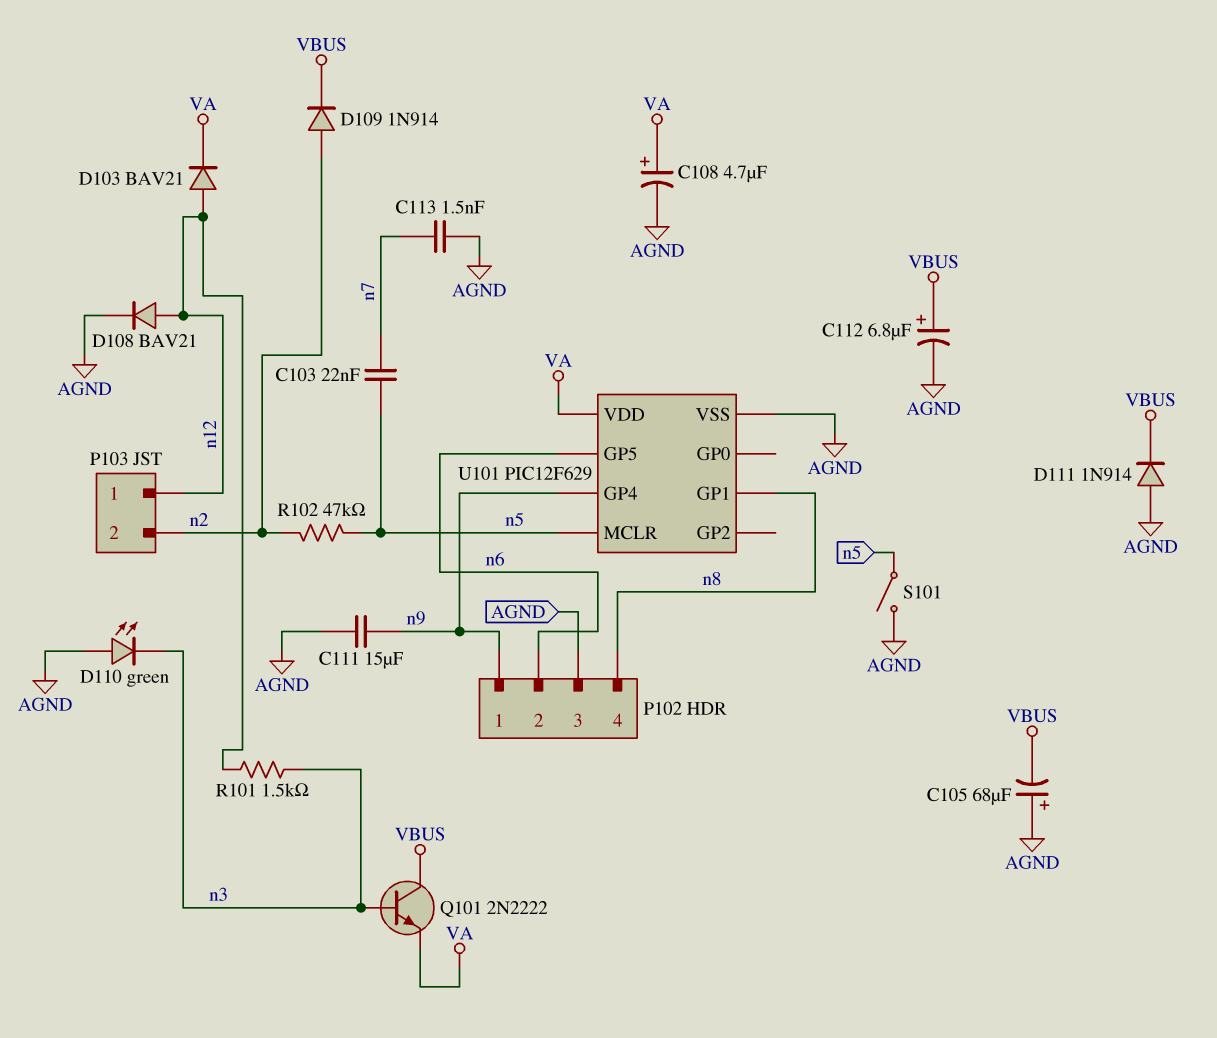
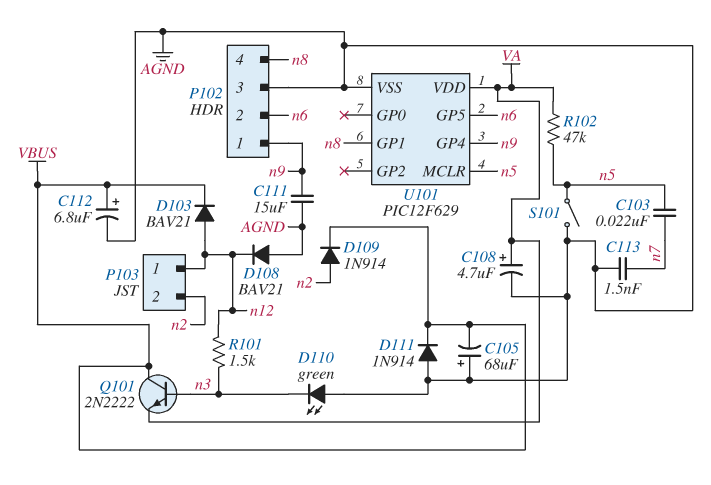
D103: diode BAV21 (A n12, K VA) -> diode BAV21 (A n12, K VBUS)
D108: diode BAV21 (A n12, K AGND) -> diode BAV21 (A AGND, K n12)
R102: 47k (n2, n5) -> 47k (VA, n5)

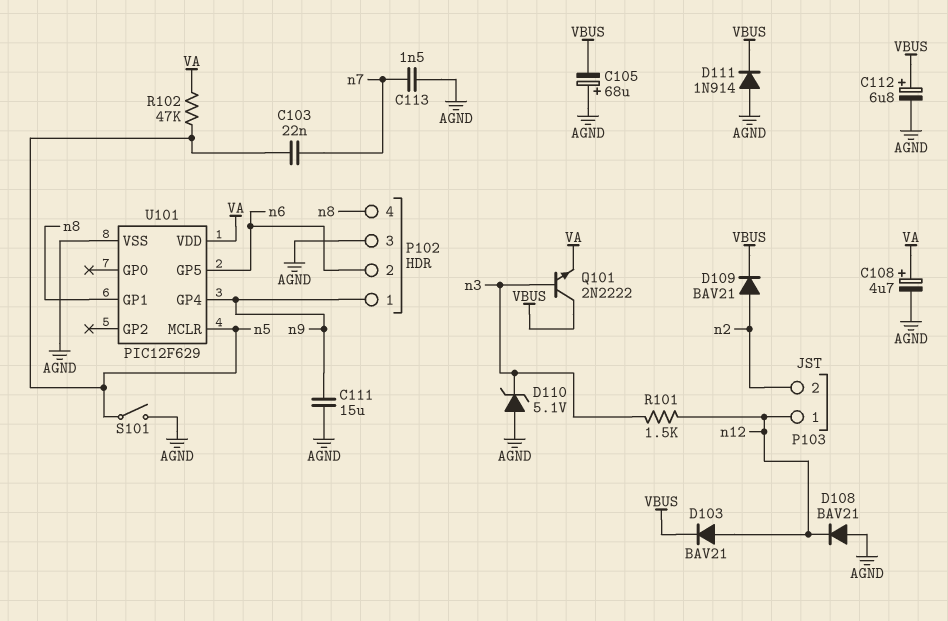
D109: diode 1N914 (A n2, K VBUS) -> diode BAV21 (A n2, K VBUS)
D110: LED green (A AGND, K n3) -> zener 5.1V (A AGND, K n3)

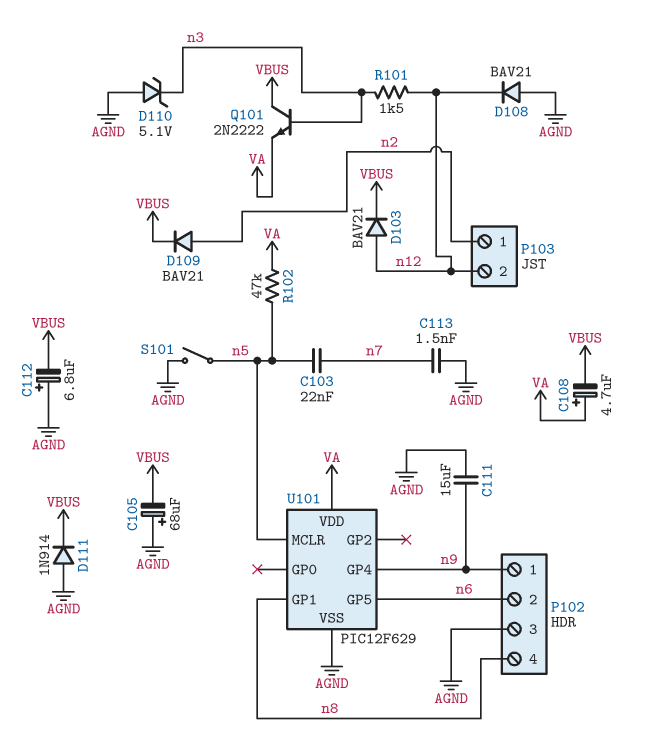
C108: 4.7uF (plus VA, minus AGND) -> 4.7uF (plus VA, minus VBUS)
C112: 6.8uF (plus VBUS, minus AGND) -> 6.8uF (plus AGND, minus VBUS)
P103 pin 1: n12 -> n2
P103 pin 2: n2 -> n12

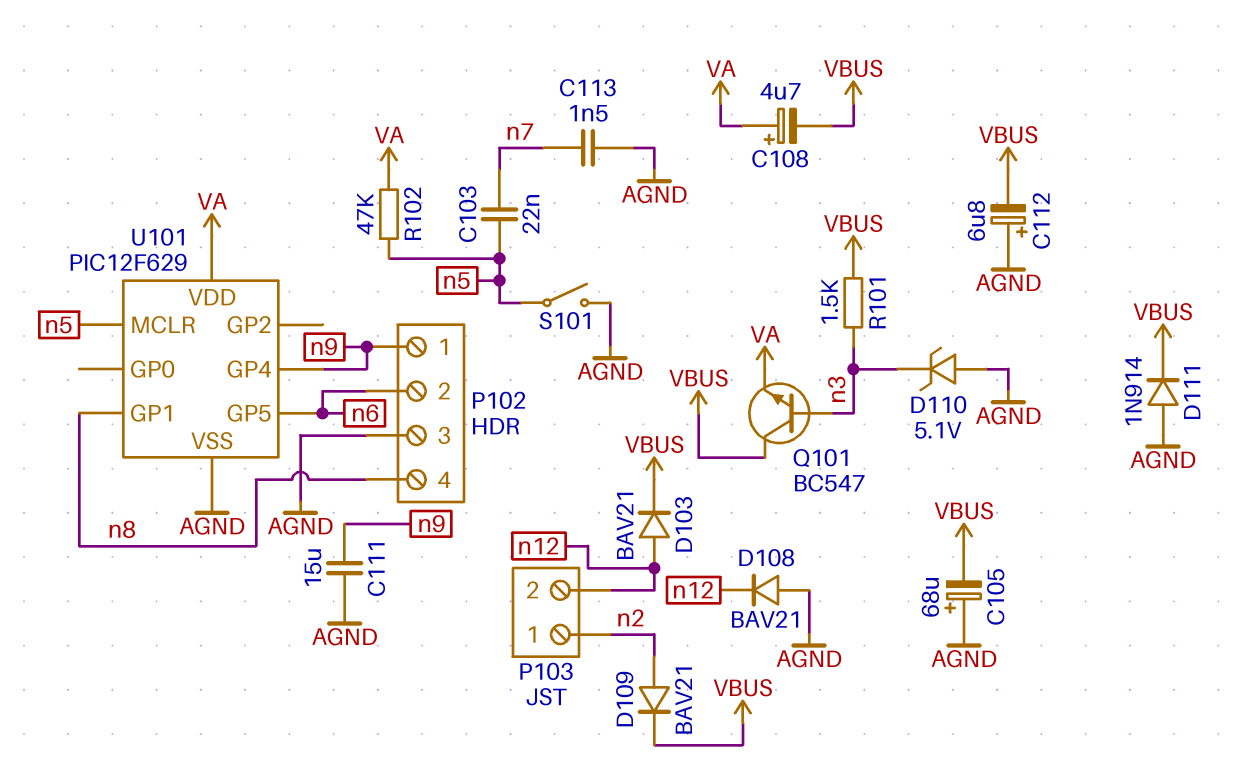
Q101: NPN 2N2222 (B n3, C VBUS, E VA) -> NPN BC547 (B n3, C VBUS, E VA)
R101: 1.5k (n3, n12) -> 1.5k (VBUS, n3)

